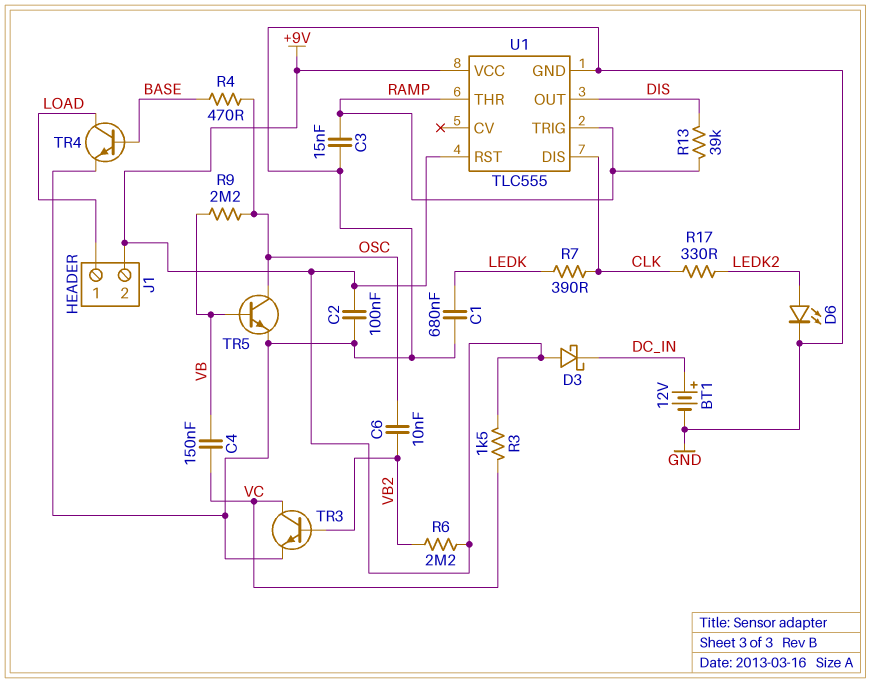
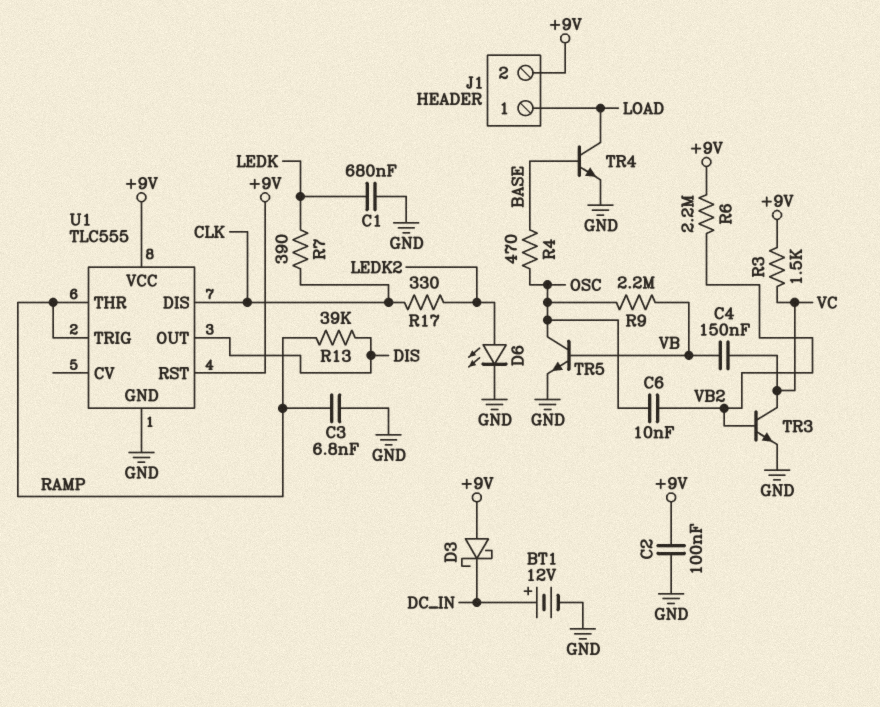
C3: 15nF (GND, RAMP) -> 6.8nF (GND, RAMP)

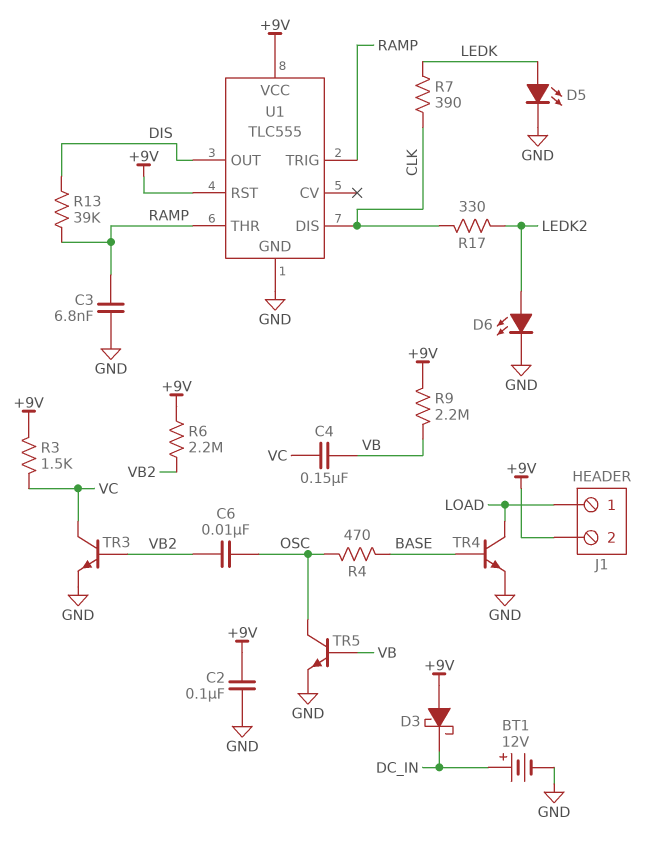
C1: 680nF (GND, LEDK) -> none
D5: none -> LED (A LEDK, K GND)
R9: 2.2M (OSC, VB) -> 2.2M (+9V, VB)

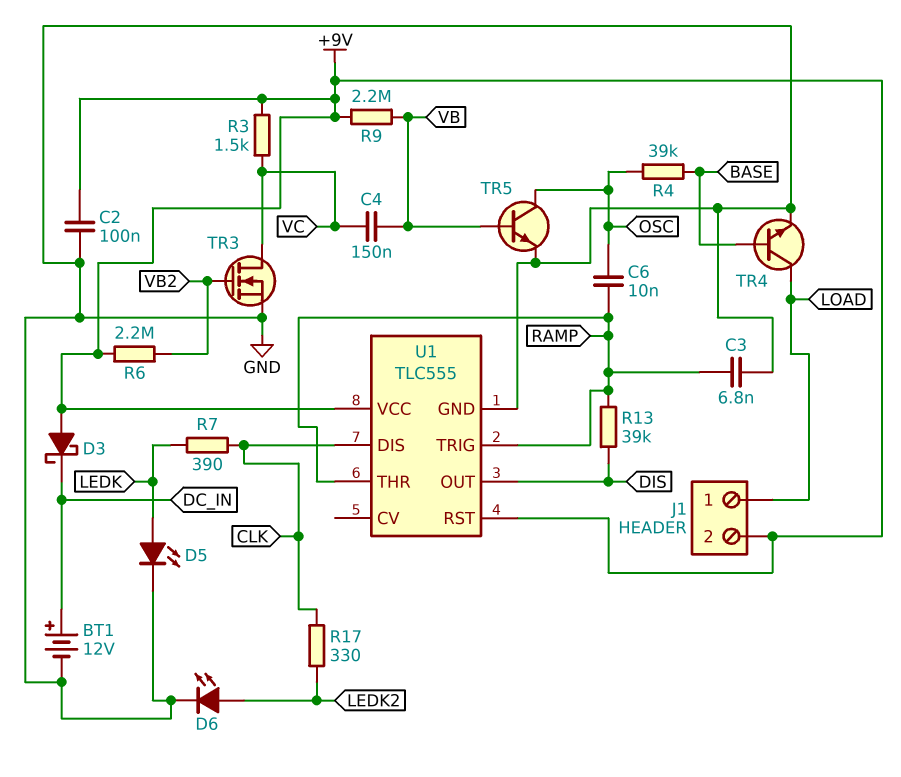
C6: 10nF (OSC, VB2) -> 10nF (OSC, RAMP)
R4: 470 (BASE, OSC) -> 39k (BASE, OSC)
TR3: NPN (B VB2, C VC, E GND) -> NMOS (G VB2, D VC, S GND)

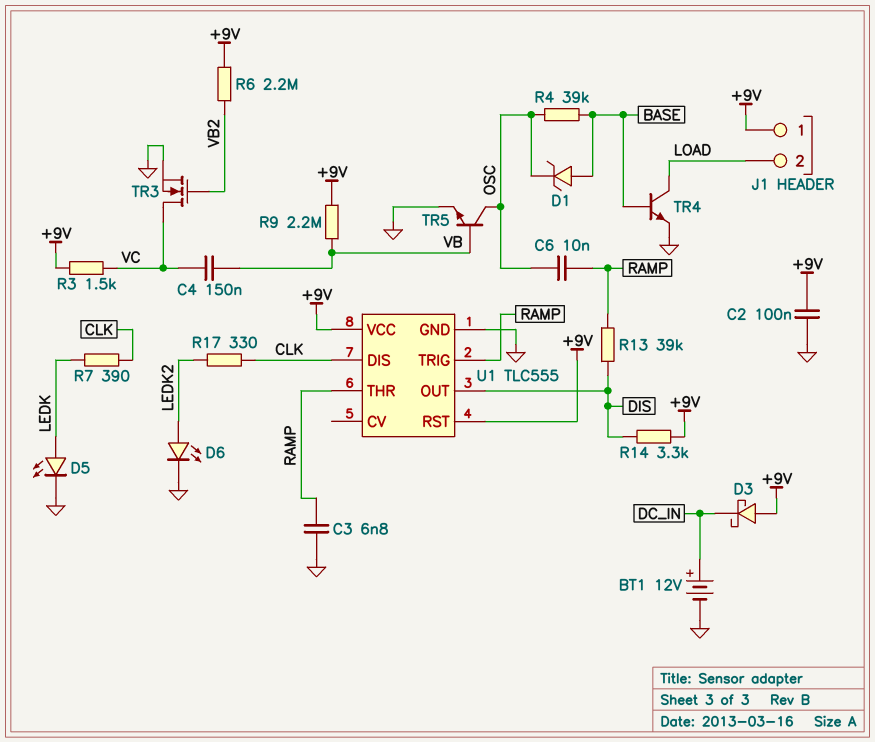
D1: none -> zener (A BASE, K OSC)
J1 pin 1: LOAD -> +9V
J1 pin 2: +9V -> LOAD
R14: none -> 3.3k (+9V, DIS)

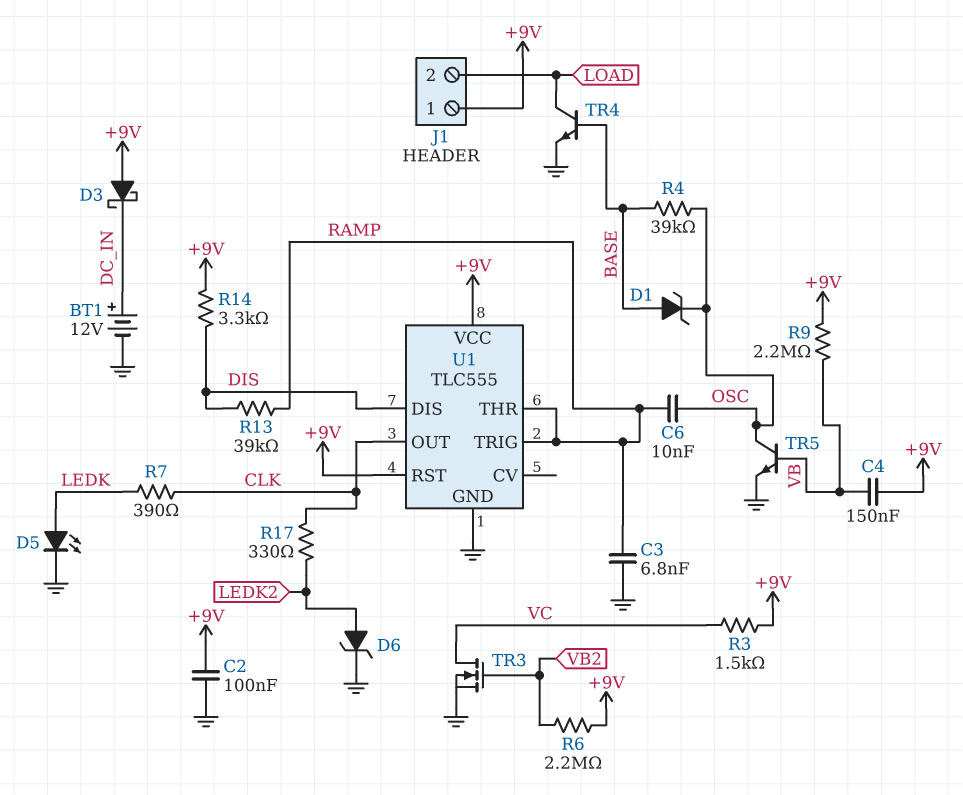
C4: 150nF (VB, VC) -> 150nF (+9V, VB)
D6: LED (A LEDK2, K GND) -> zener (A LEDK2, K GND)
U1 pin DIS: CLK -> DIS
U1 pin OUT: DIS -> CLK

